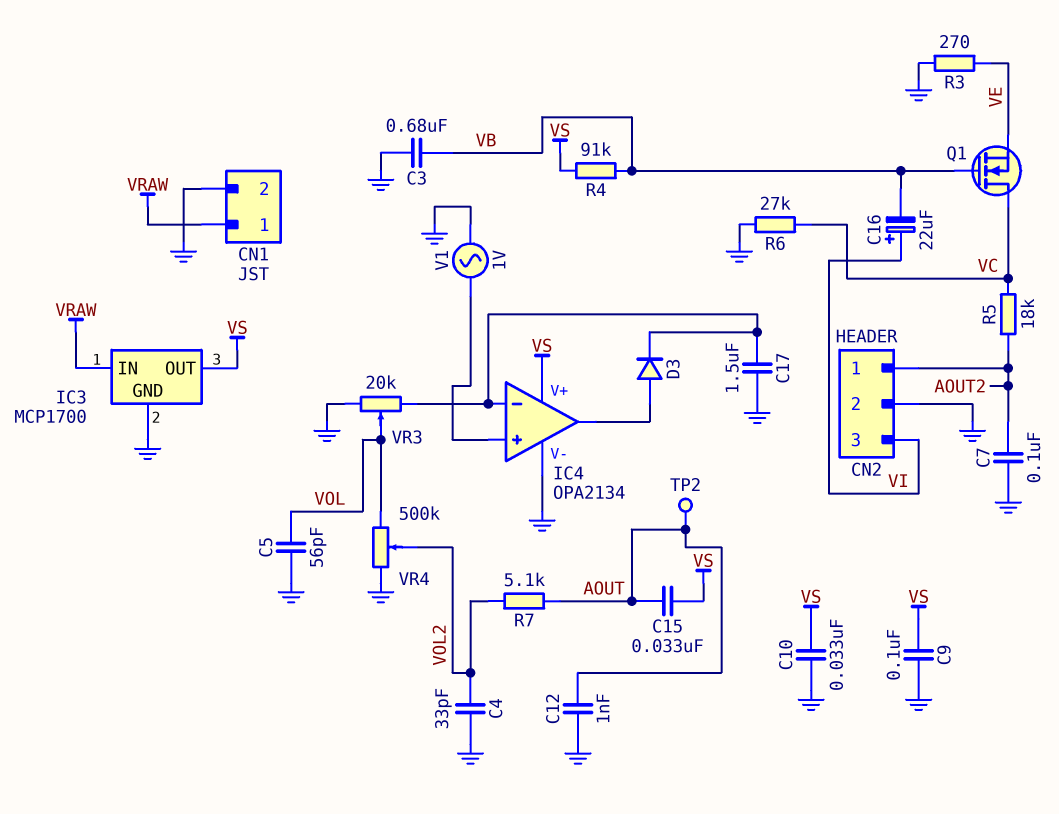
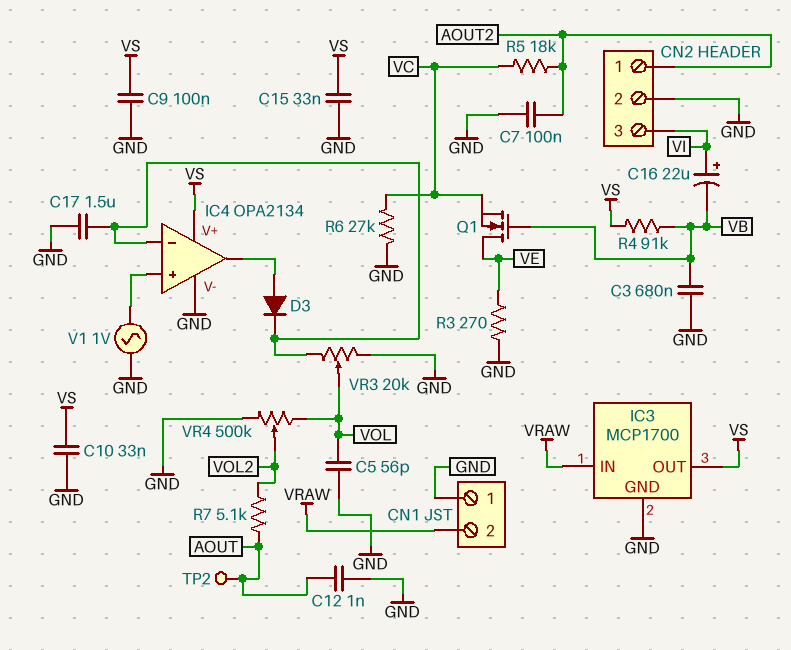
C4: 33pF (GND, VOL2) -> none
C15: 33nF (AOUT, VS) -> 33nF (GND, VS)
CN1 pin 1: VRAW -> GND
CN1 pin 2: GND -> VRAW
Q1: NMOS (G VB, D VC, S VE) -> NMOS (G VB, D VE, S VC)

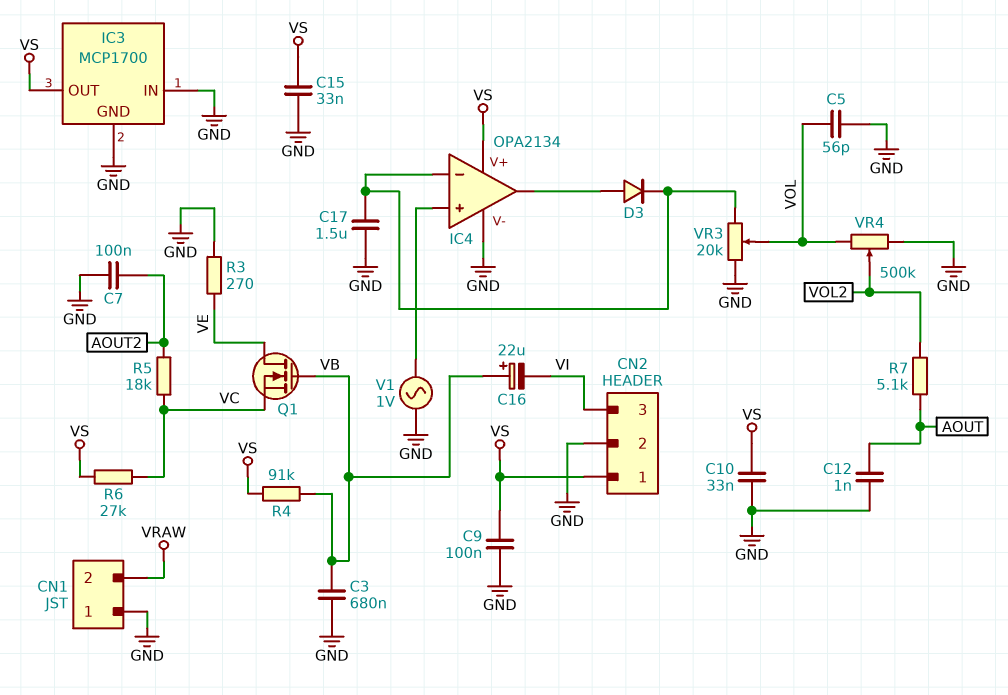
C16: 22uF (plus VI, minus VB) -> 22uF (plus VB, minus VI)
CN2 pin 1: AOUT2 -> VS
IC3 pin IN: VRAW -> GND
R6: 27k (GND, VC) -> 27k (VC, VS)
TP2: test point (AOUT) -> none

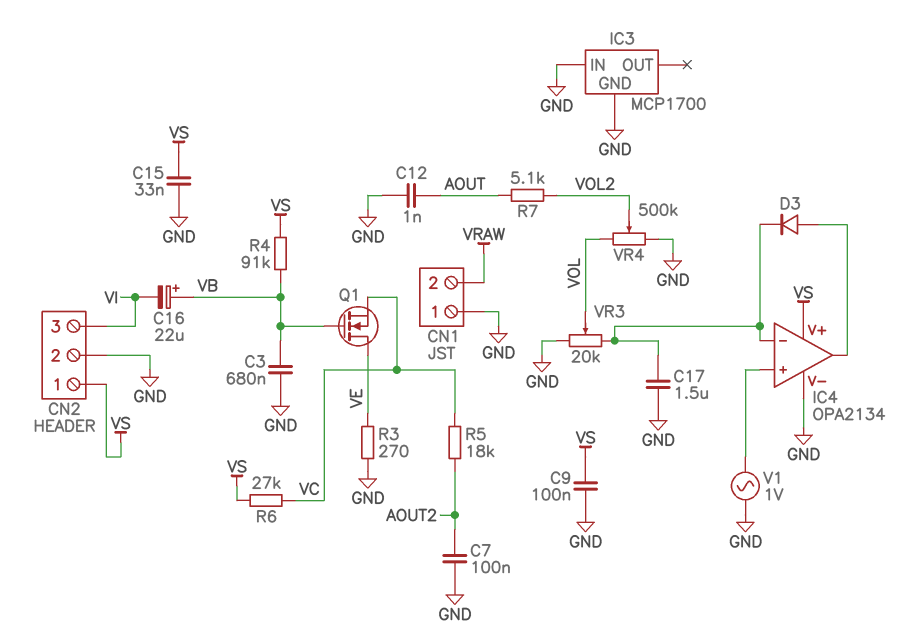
C5: 56pF (GND, VOL) -> none
C10: 33nF (GND, VS) -> none
IC3 pin OUT: VS -> none

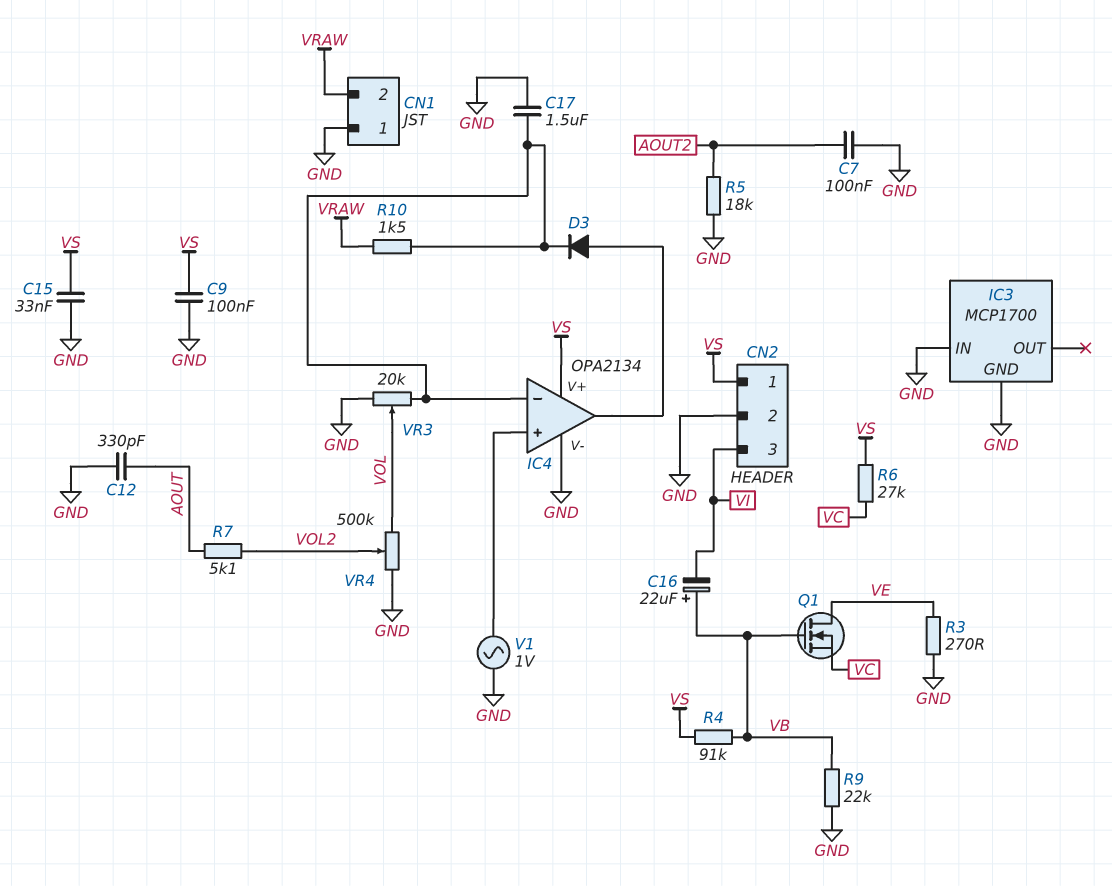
C3: 680nF (GND, VB) -> none
C12: 1nF (AOUT, GND) -> 330pF (AOUT, GND)
R5: 18k (AOUT2, VC) -> 18k (AOUT2, GND)
R9: none -> 22k (GND, VB)
R10: none -> 1.5k (IC4/in-, VRAW)

